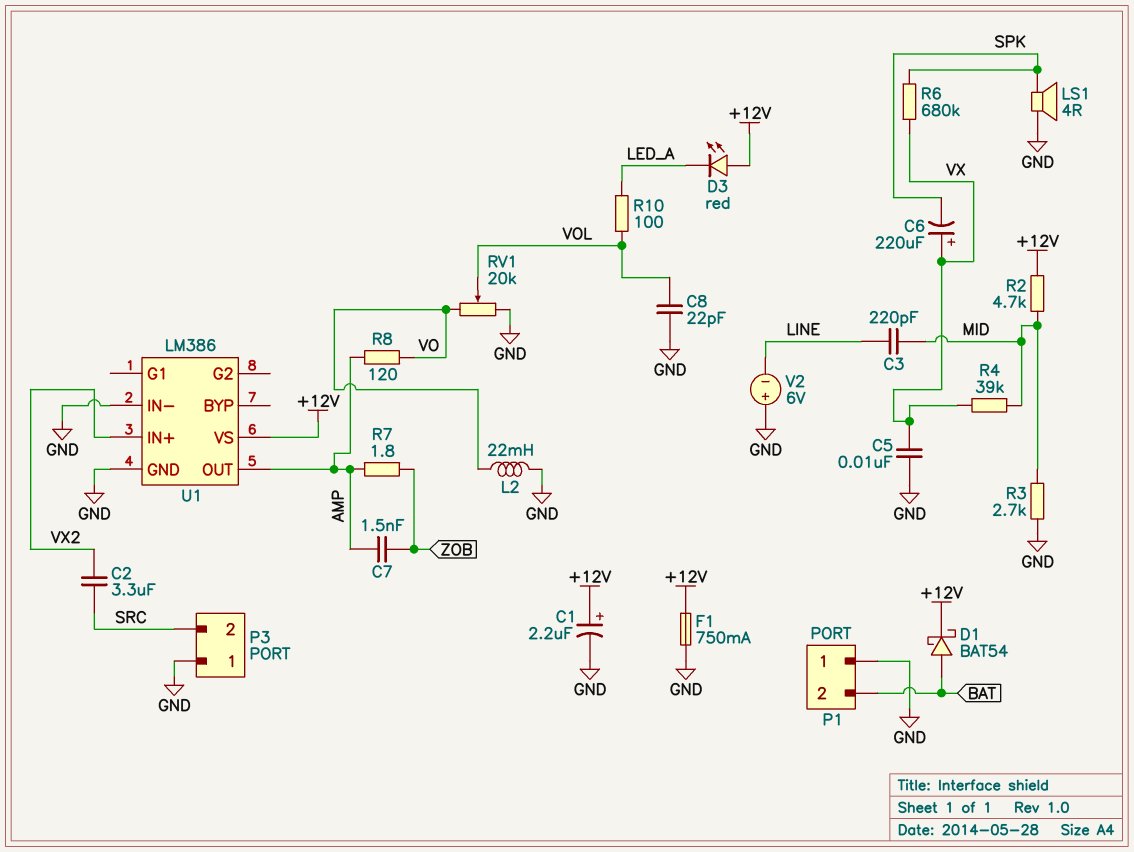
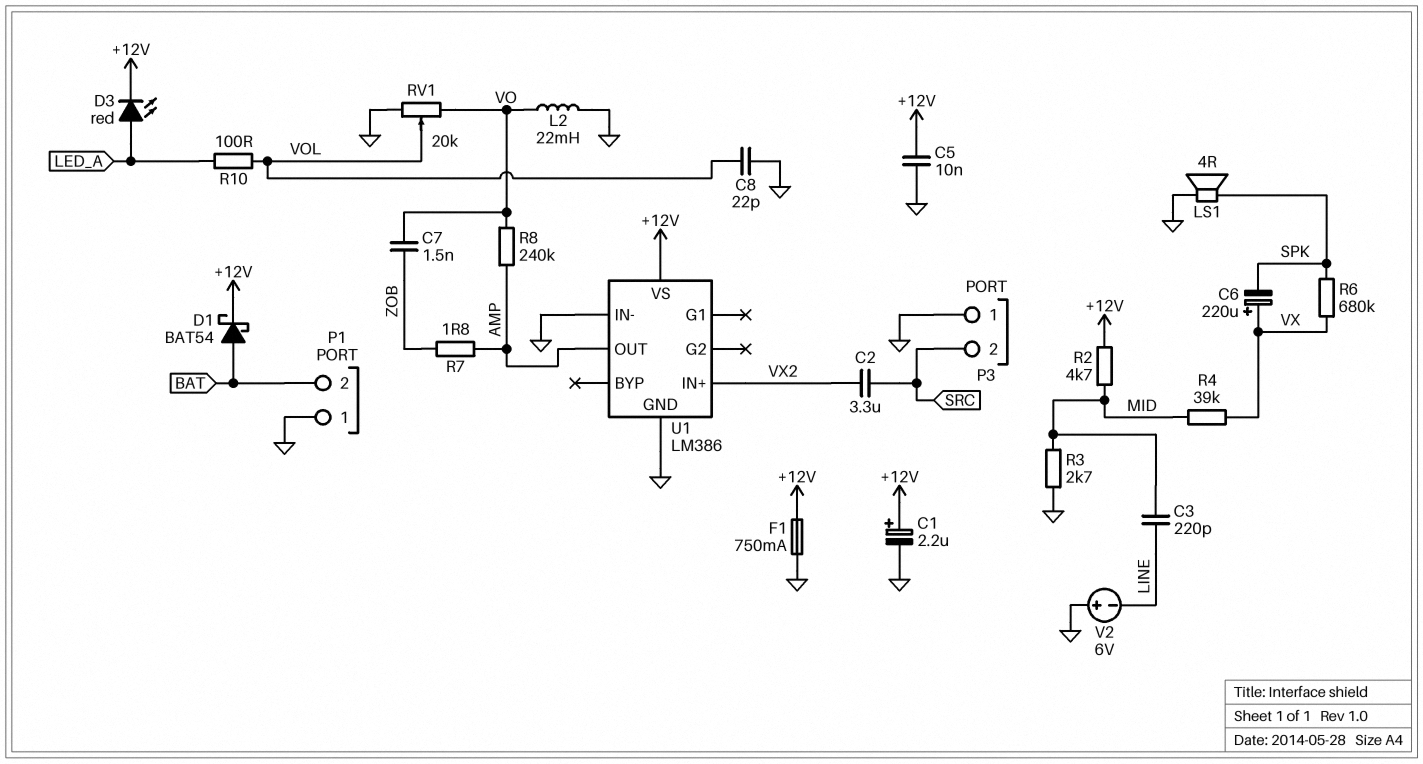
C5: 10nF (GND, VX) -> 10nF (+12V, GND)
C7: 1.5nF (AMP, ZOB) -> 1.5nF (VO, ZOB)
D3: LED red (A +12V, K LED_A) -> LED red (A LED_A, K +12V)
R8: 120 (AMP, VO) -> 240k (AMP, VO)

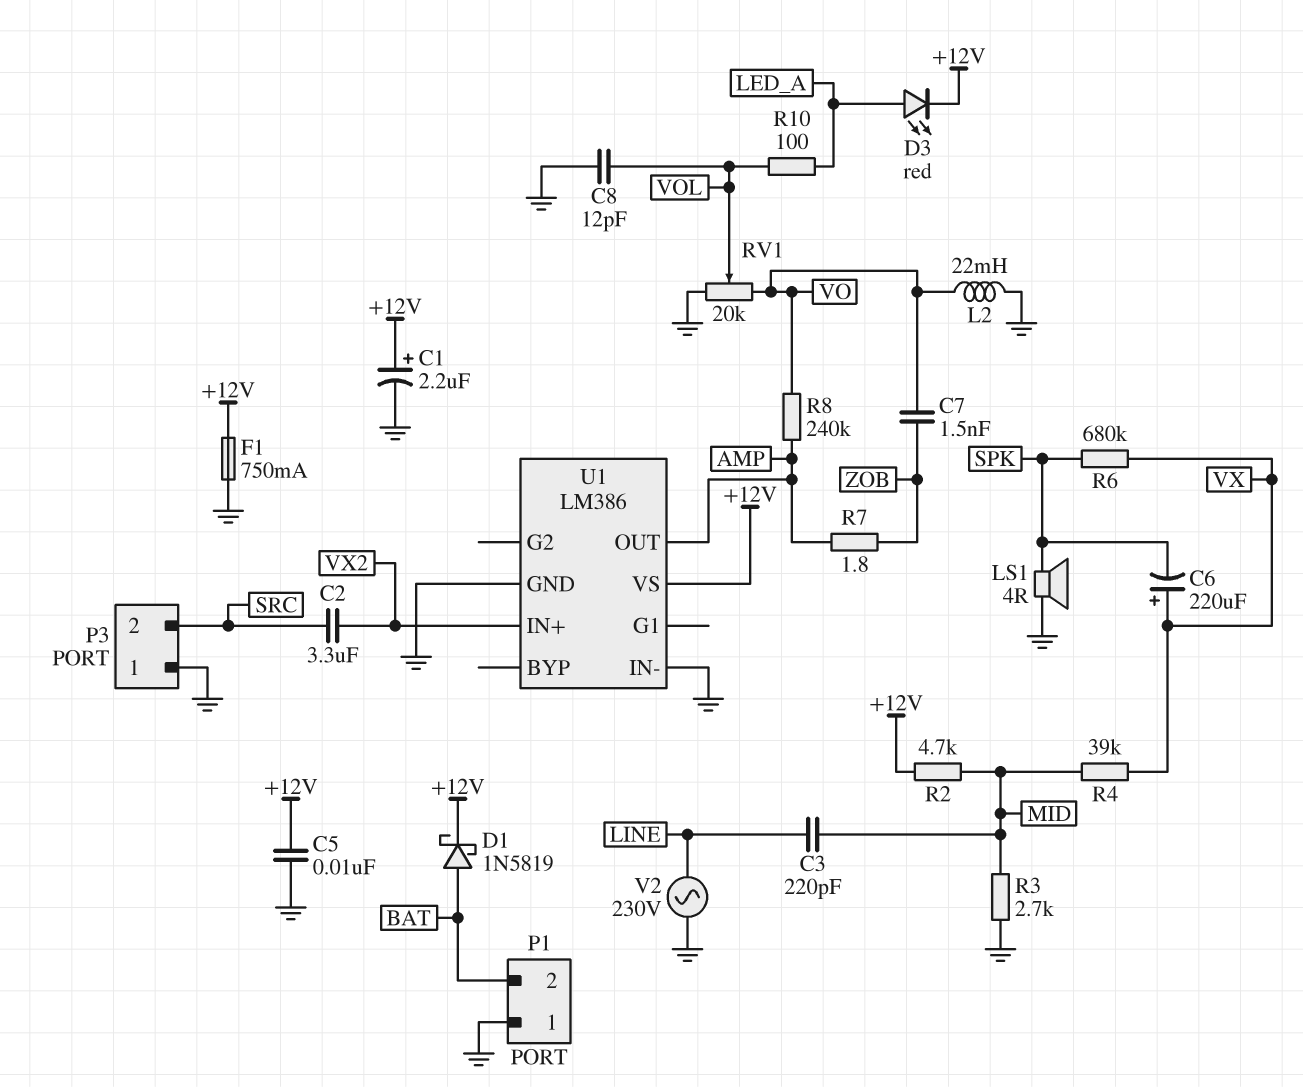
C8: 22pF (GND, VOL) -> 12pF (GND, VOL)
D1: schottky BAT54 (A BAT, K +12V) -> schottky 1N5819 (A BAT, K +12V)
V2: 6V (plus GND, minus LINE) -> AC 230V (GND, LINE)

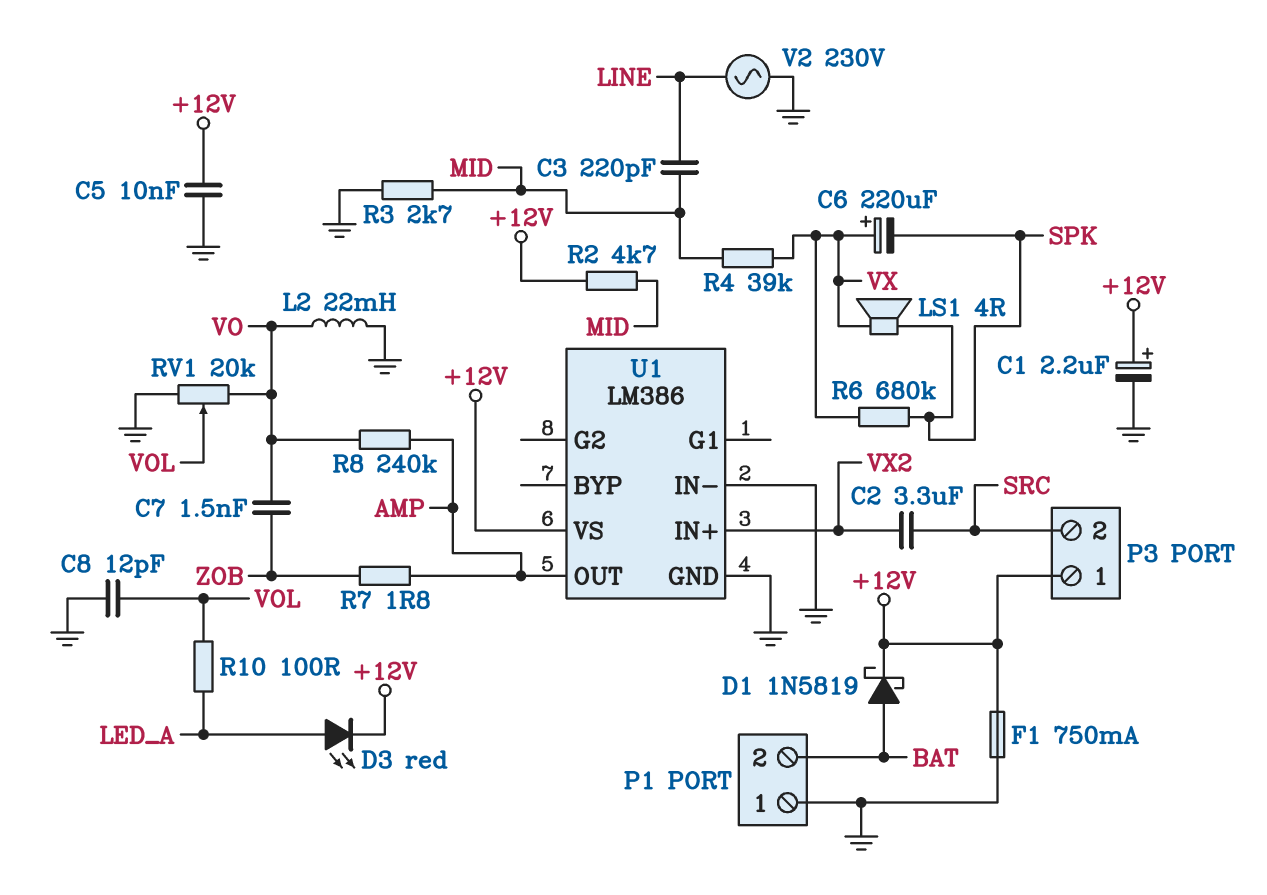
LS1: speaker 4R (GND, SPK) -> speaker 4R (SPK, VX)
P3 pin 1: GND -> +12V

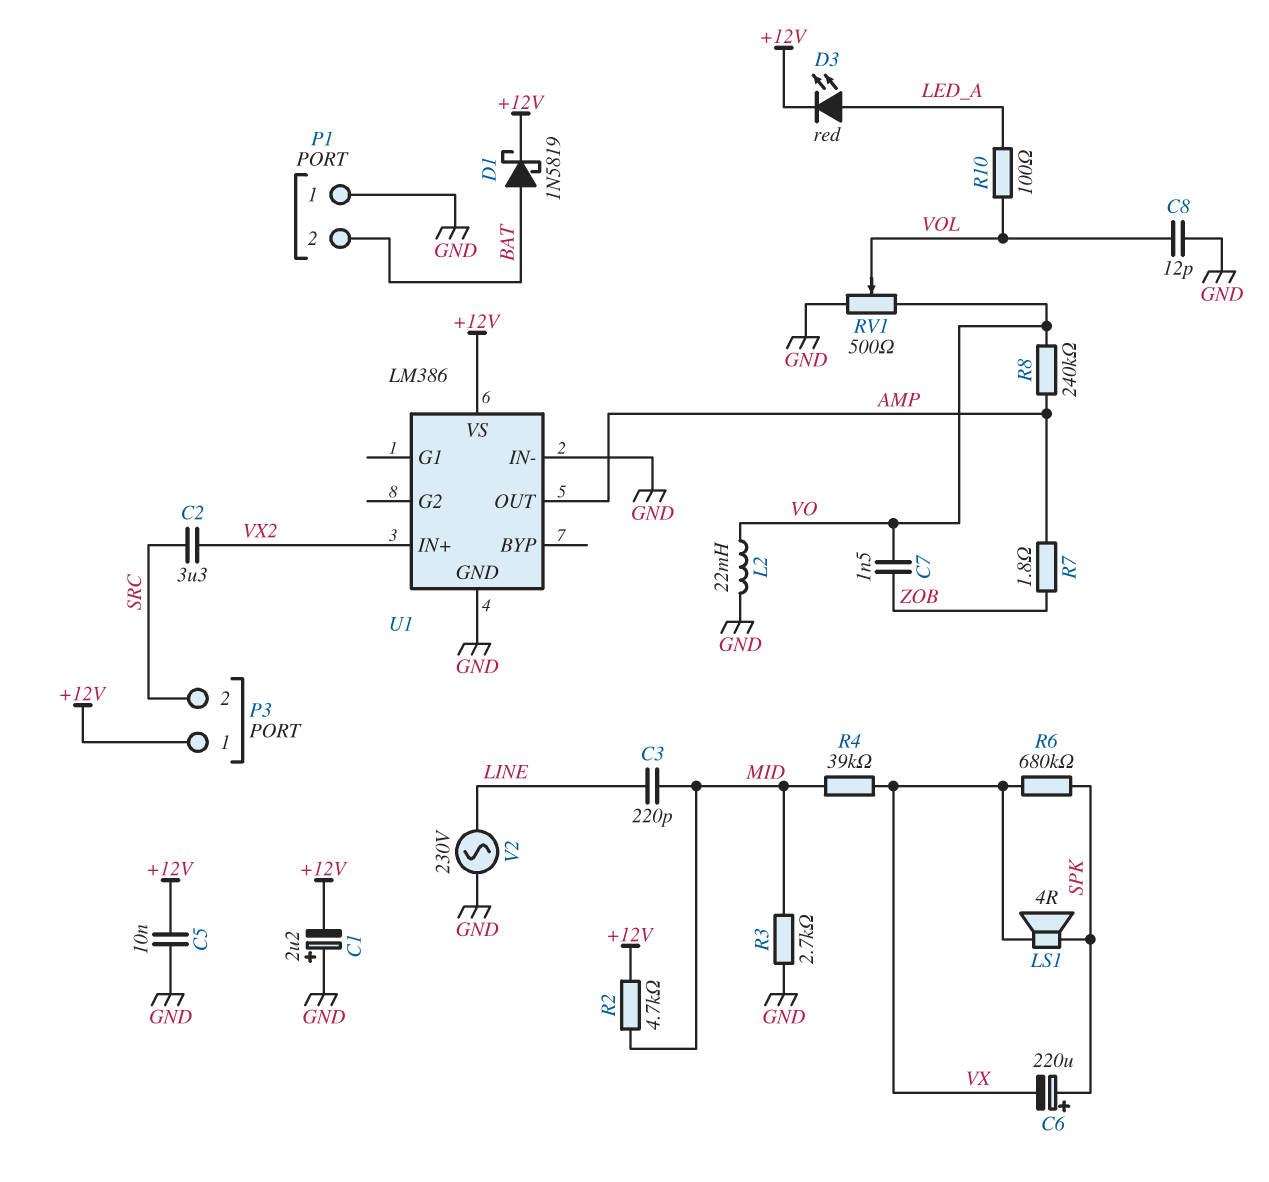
C1: 2.2uF (plus +12V, minus GND) -> 2.2uF (plus GND, minus +12V)
C6: 220uF (plus VX, minus SPK) -> 220uF (plus SPK, minus VX)
F1: 750mA (+12V, GND) -> none
RV1: 20k (GND, VO, wiper VOL) -> 500 (GND, VO, wiper VOL)

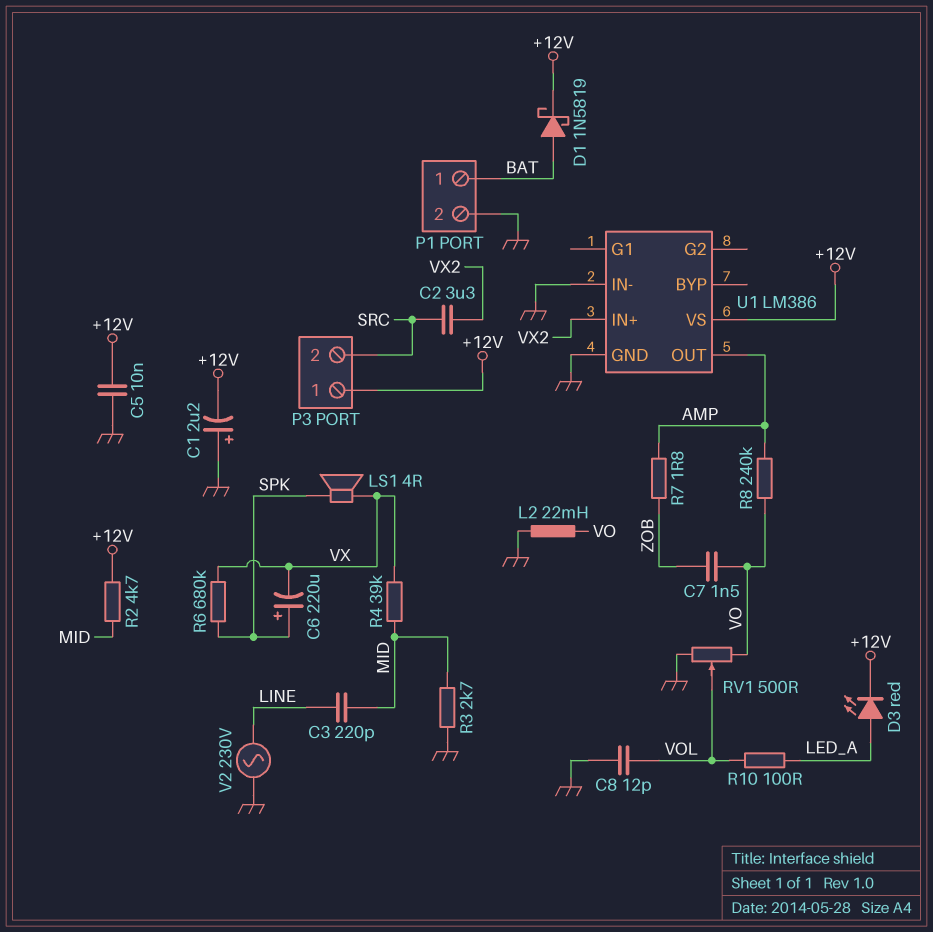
P1 pin 1: GND -> BAT
P1 pin 2: BAT -> GND

